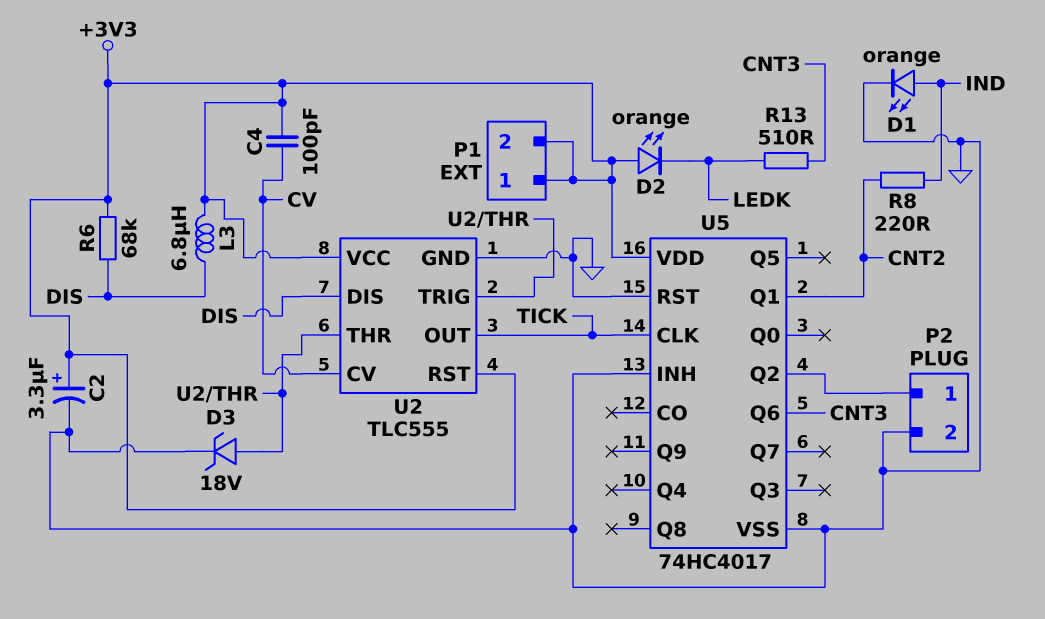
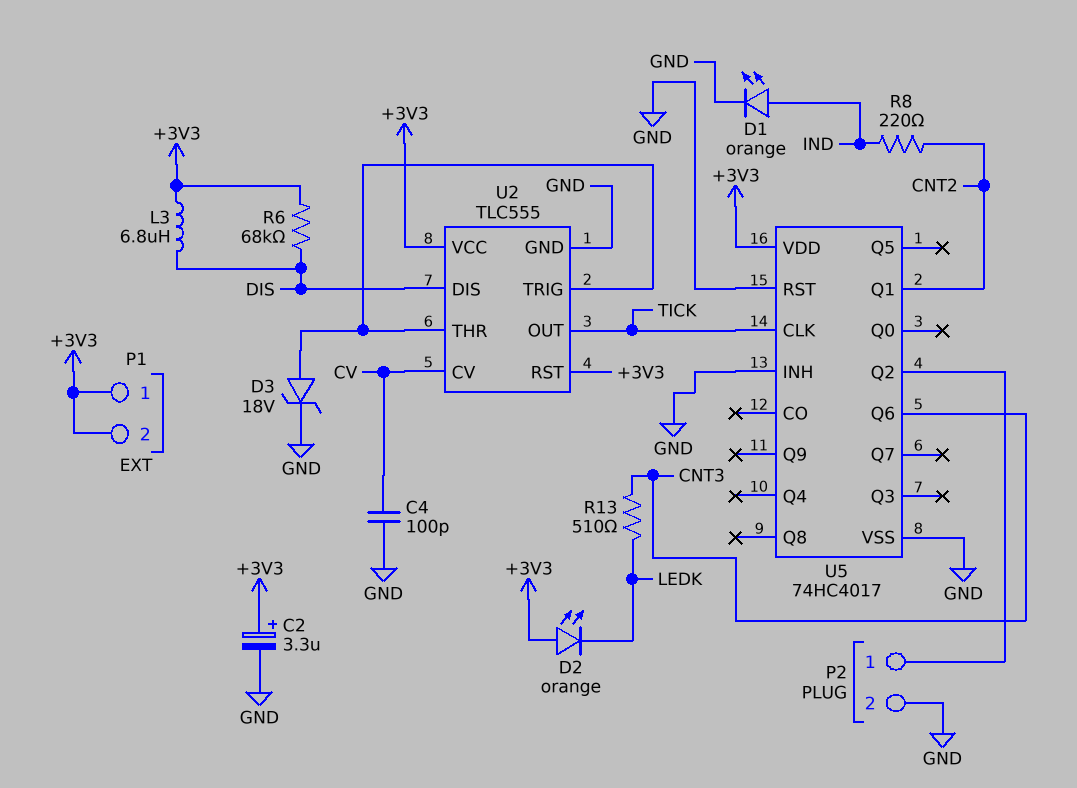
C4: 100pF (+3V3, CV) -> 100pF (CV, GND)

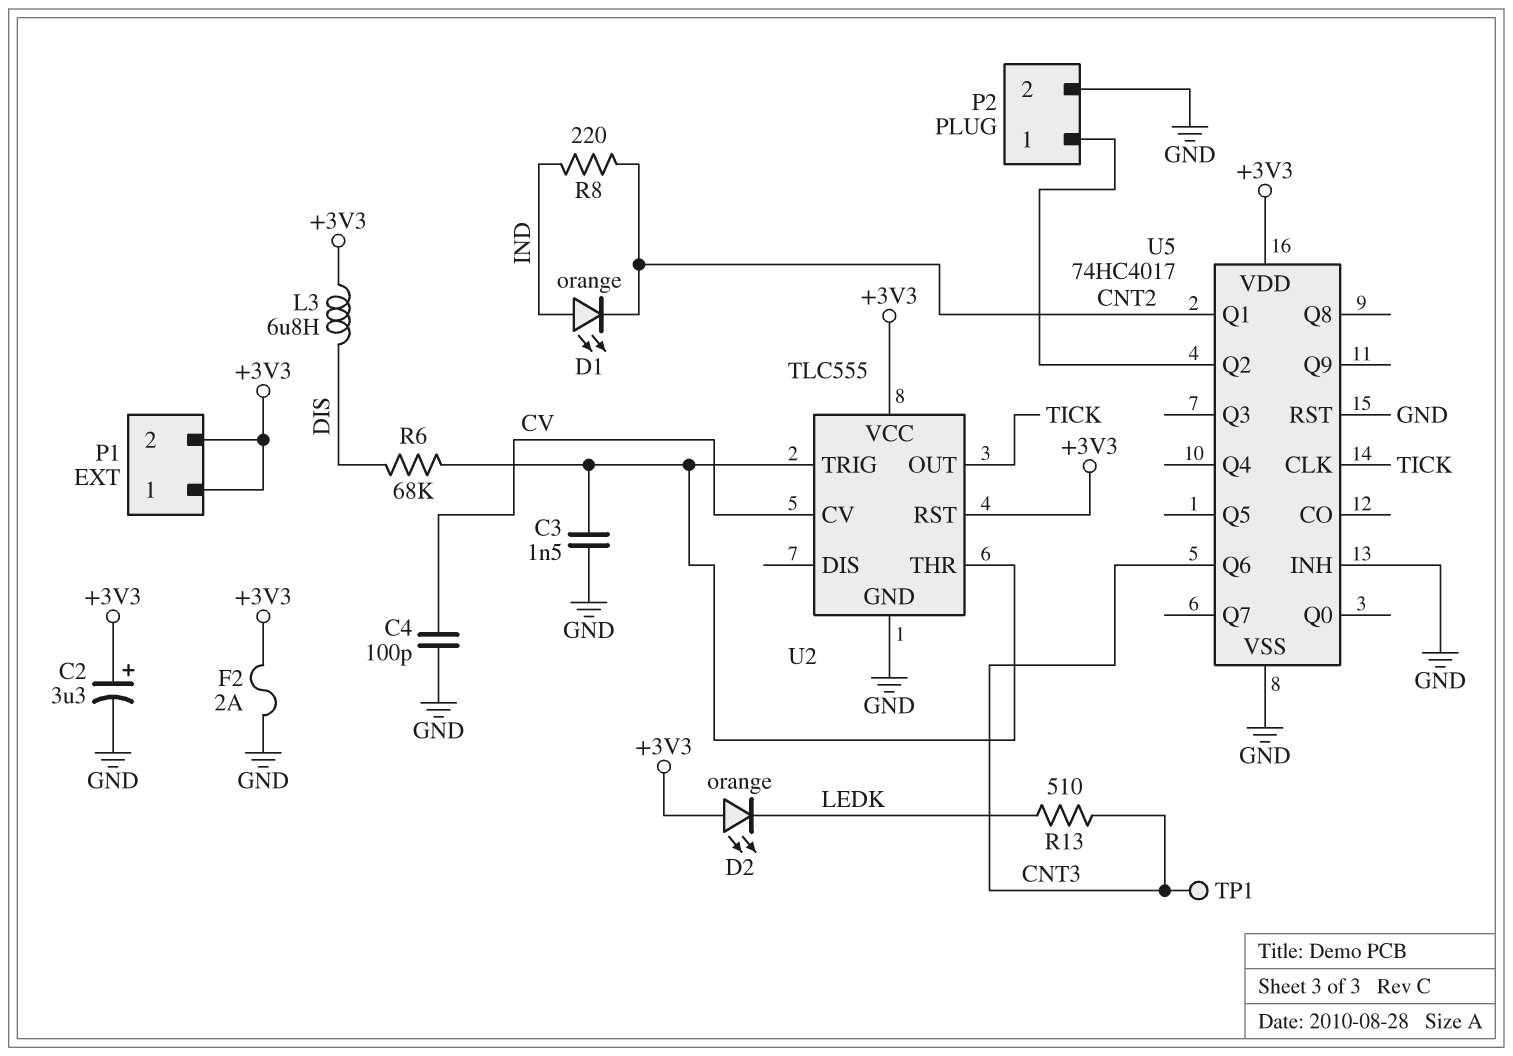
C3: none -> 1.5nF (GND, U2/THR)
D1: LED orange (A IND, K GND) -> LED orange (A IND, K CNT2)
D3: zener 18V (A U2/THR, K GND) -> none
F2: none -> 2A (+3V3, GND)
R6: 68k (+3V3, DIS) -> 68k (DIS, U2/THR)
TP1: none -> test point (CNT3)
U2 pin DIS: DIS -> none

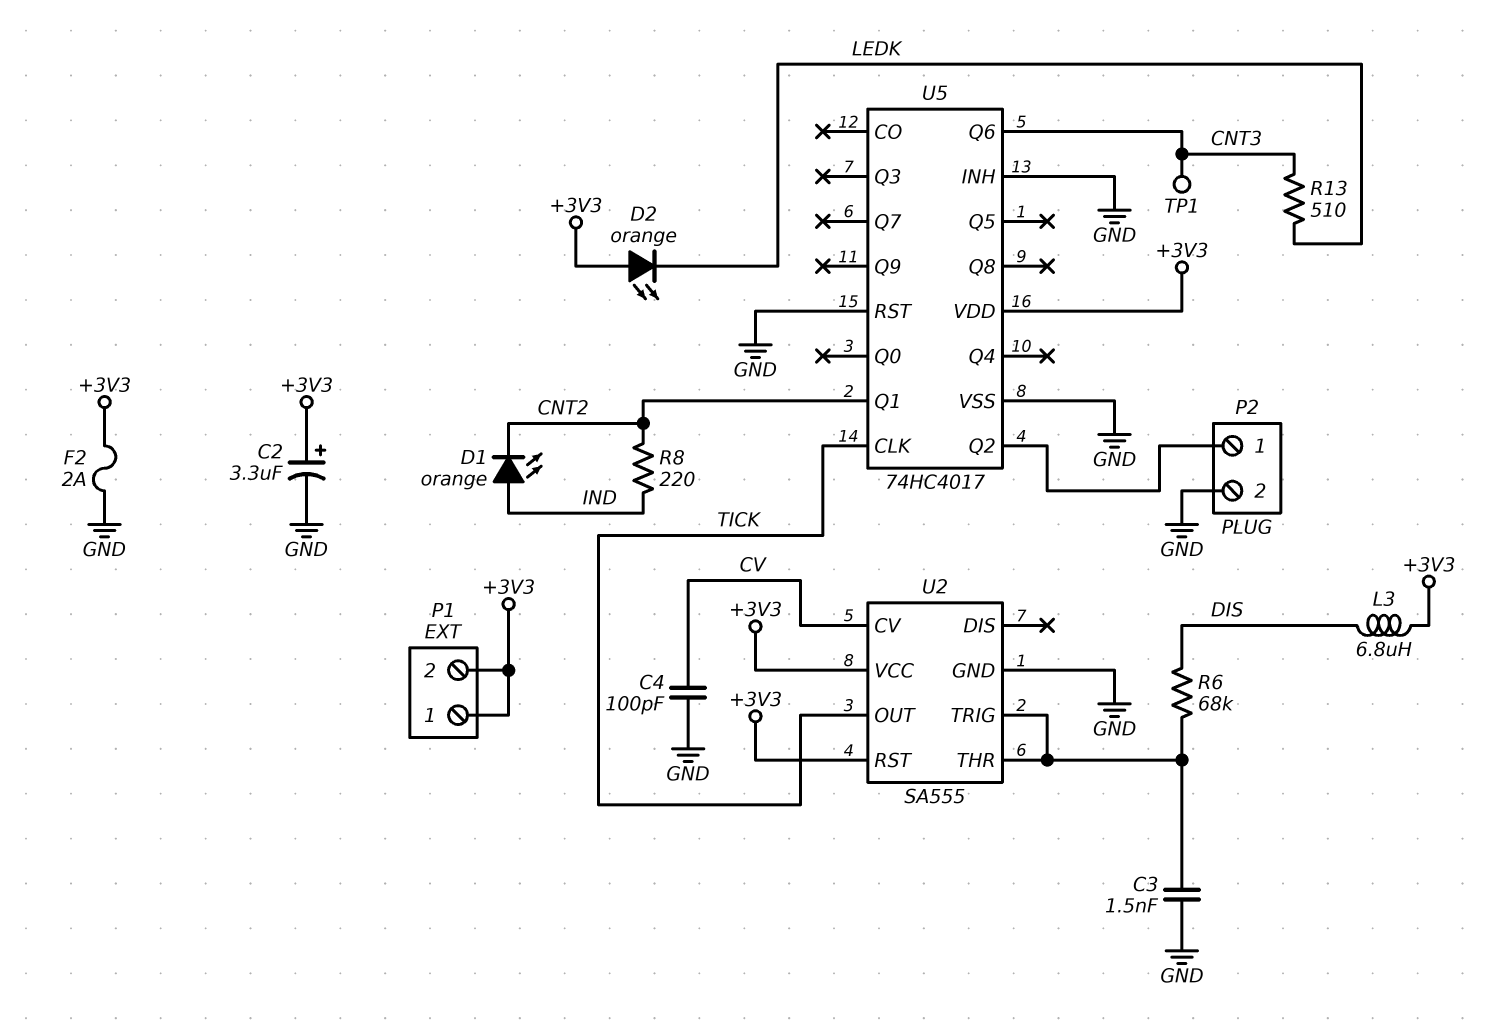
U2: TLC555 -> SA555

